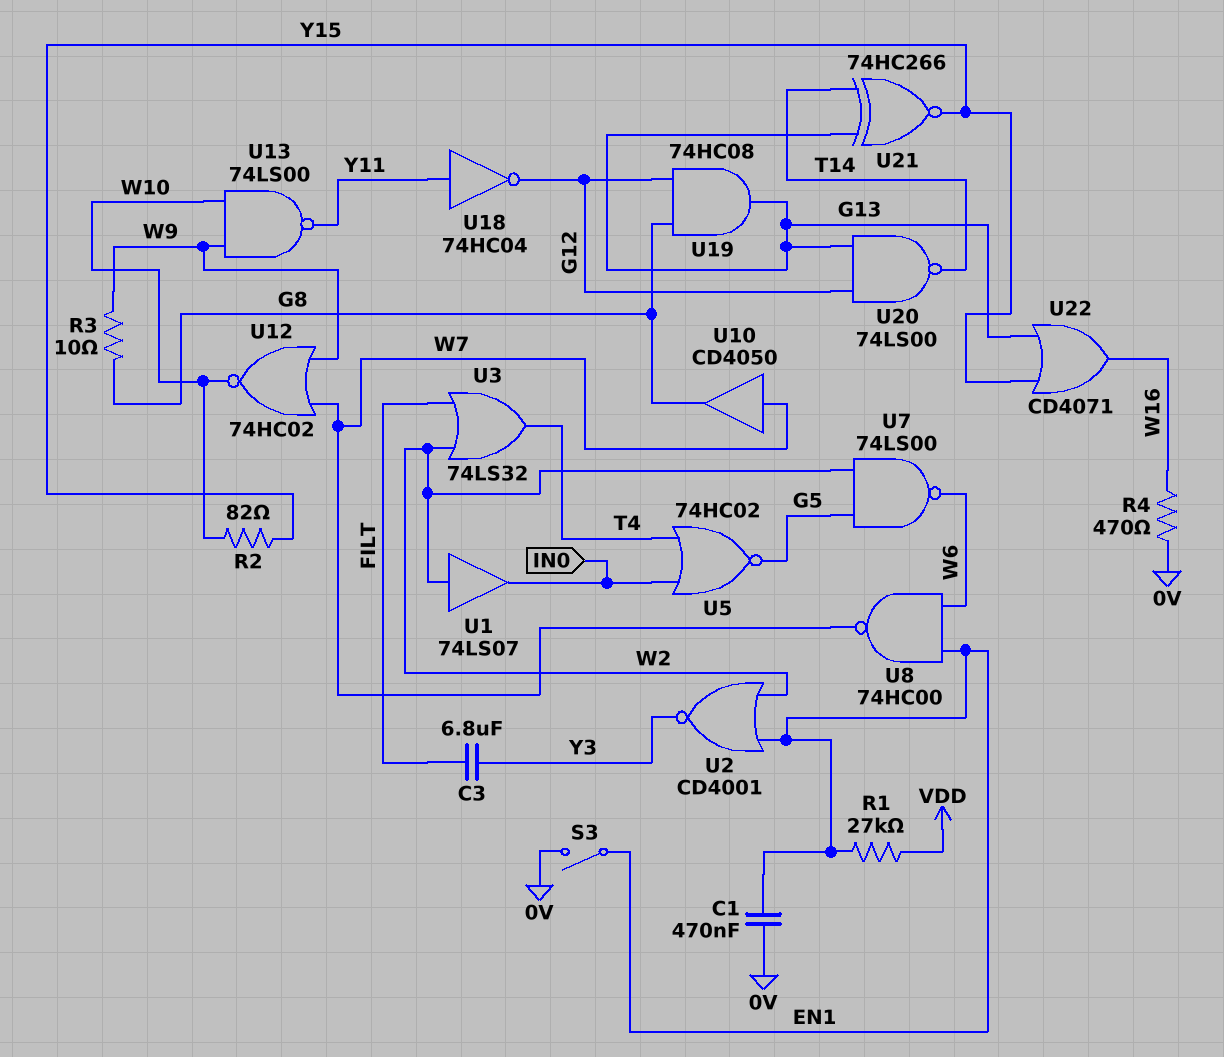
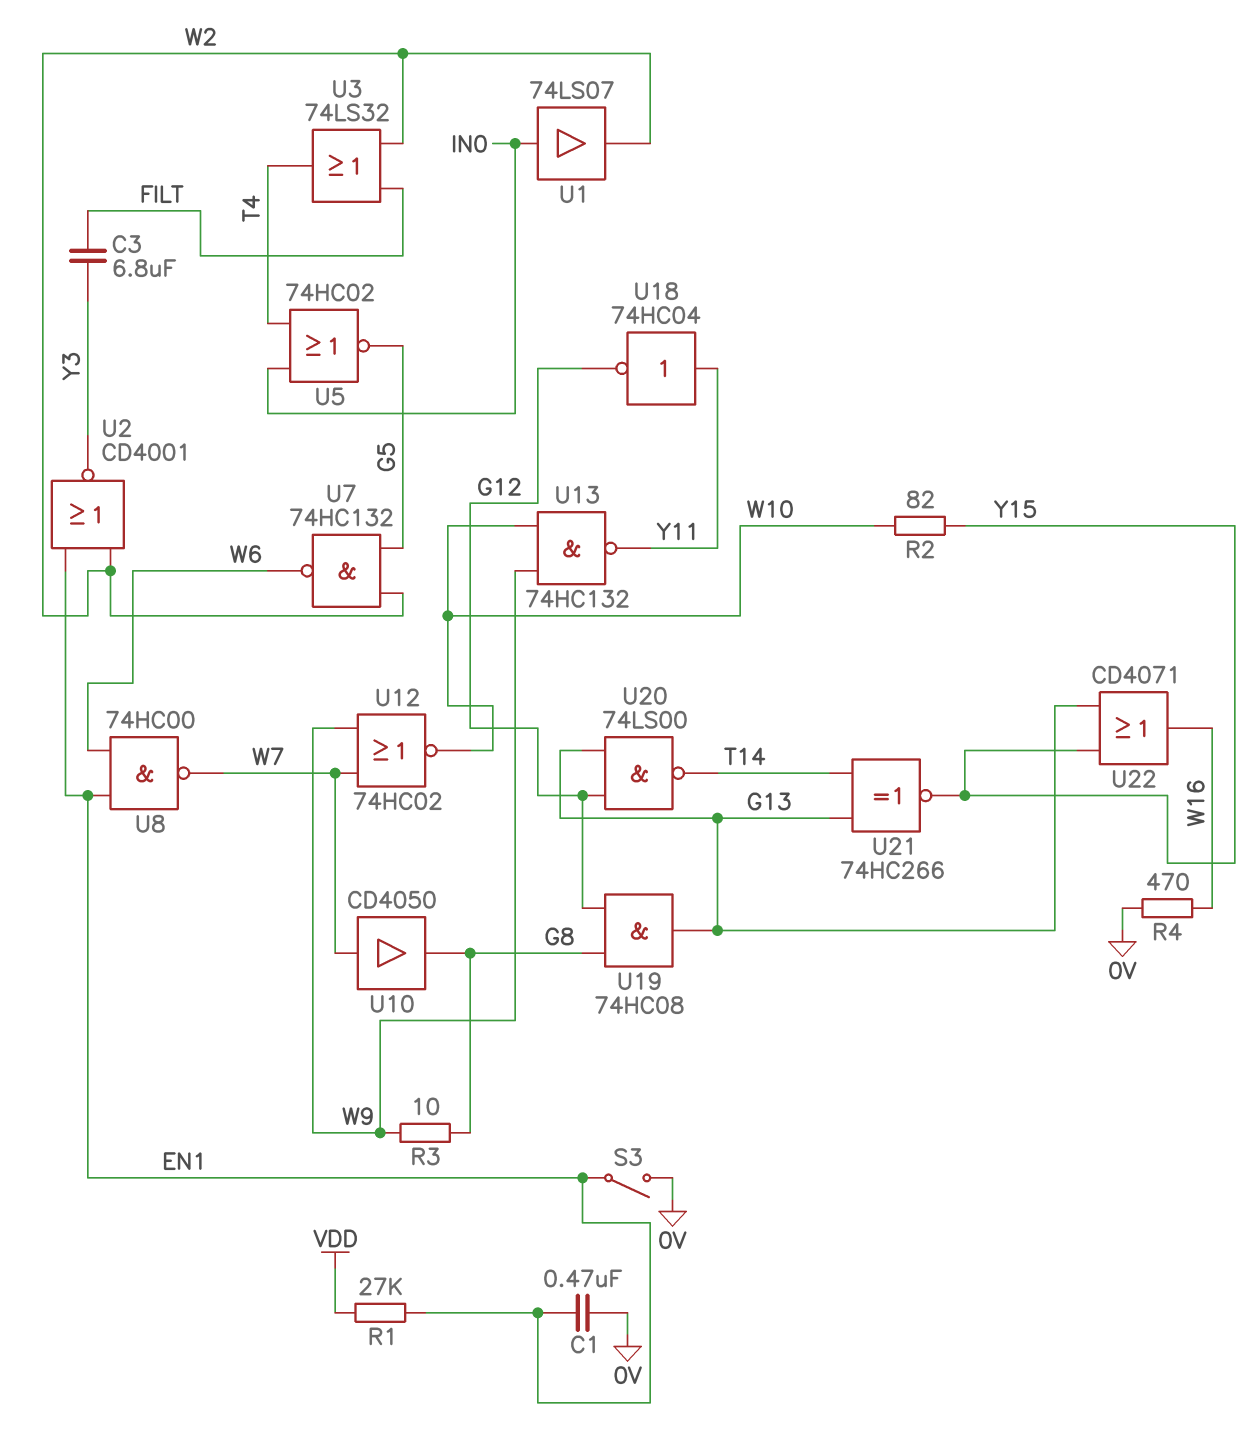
U1: buffer 74LS07 (in W2, out IN0) -> buffer 74LS07 (in IN0, out W2)
U7: NAND 74LS00 (in G5, in W2, out W6) -> NAND 74HC132 (in G5, in W2, out W6)
U13: NAND 74LS00 (in W9, in W10, out Y11) -> NAND 74HC132 (in W9, in W10, out Y11)

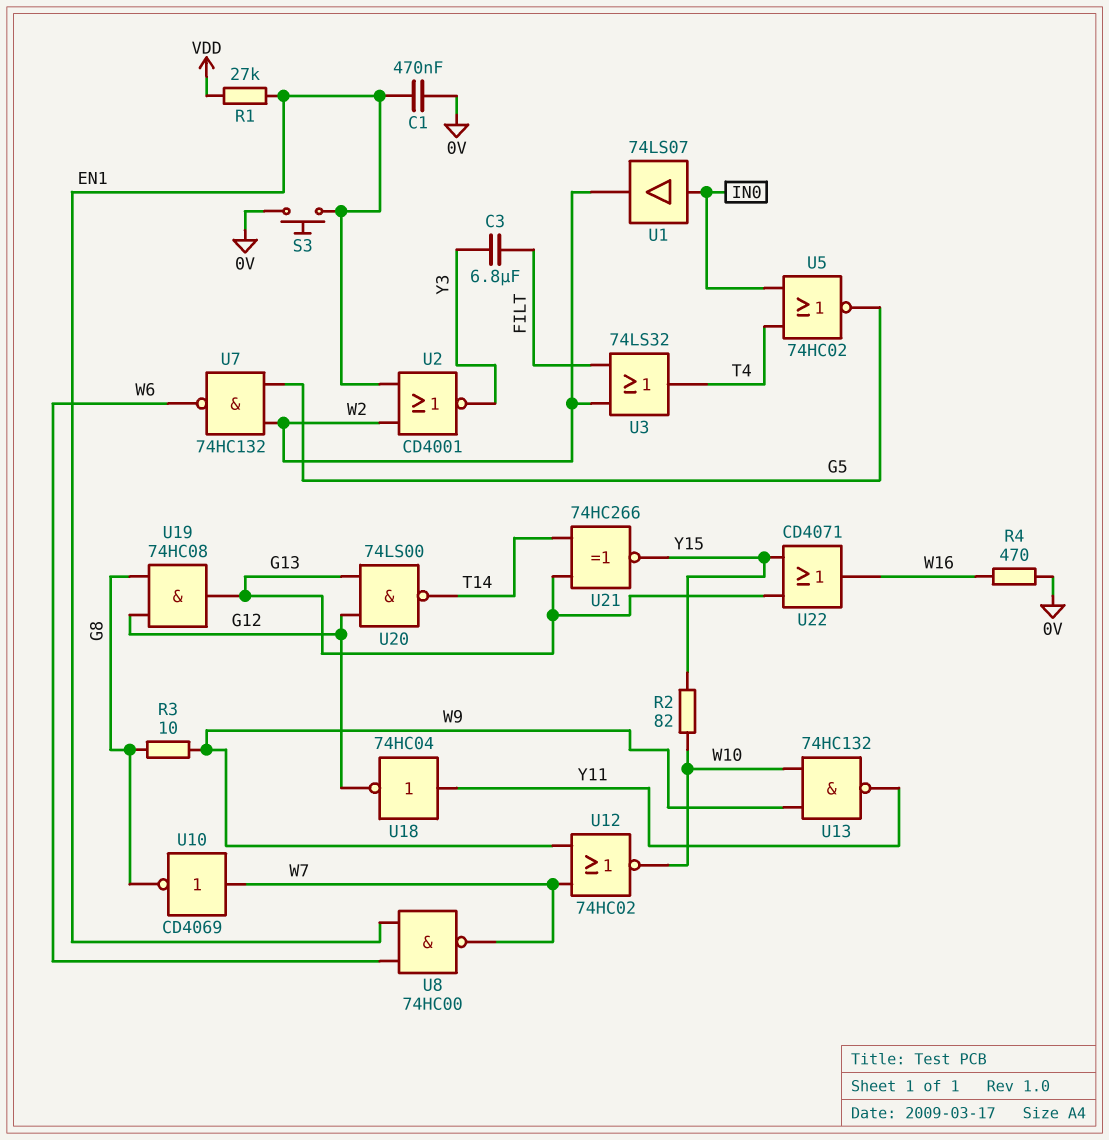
S3: switch (0V, EN1) -> button (0V, EN1)
U10: buffer CD4050 (in W7, out G8) -> NOT CD4069 (in W7, out G8)

